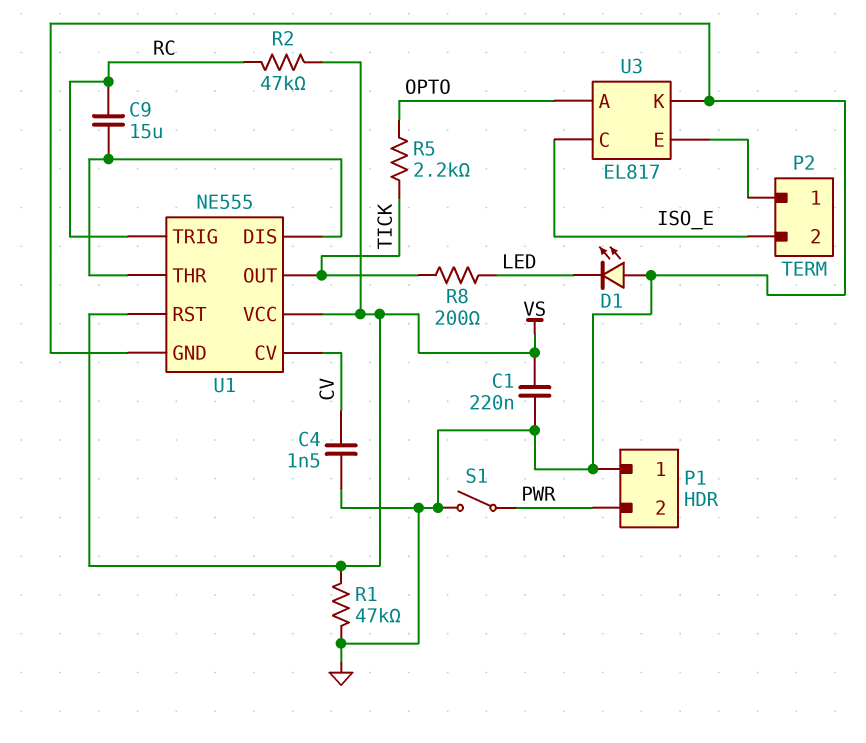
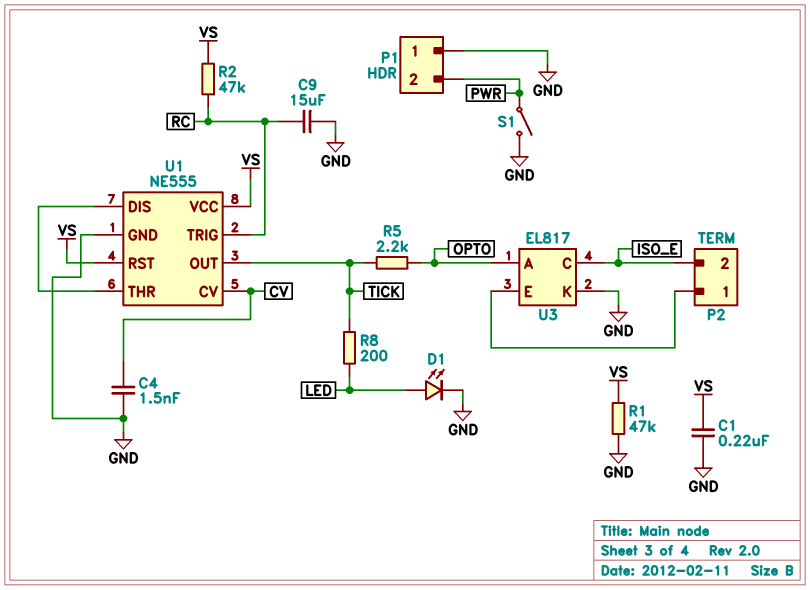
C9: 15uF (RC, U1/DIS) -> 15uF (GND, RC)
D1: LED (A GND, K LED) -> LED (A LED, K GND)

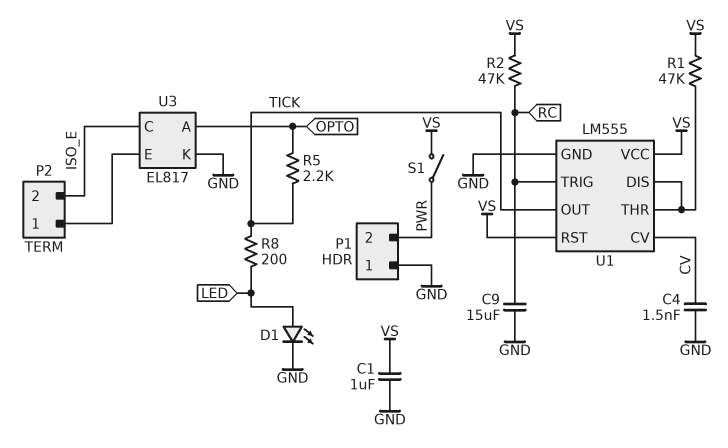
C1: 220nF (GND, VS) -> 1uF (GND, VS)
R1: 47k (GND, VS) -> 47k (U1/DIS, VS)
S1: switch (GND, PWR) -> switch (PWR, VS)
U1: NE555 -> LM555

